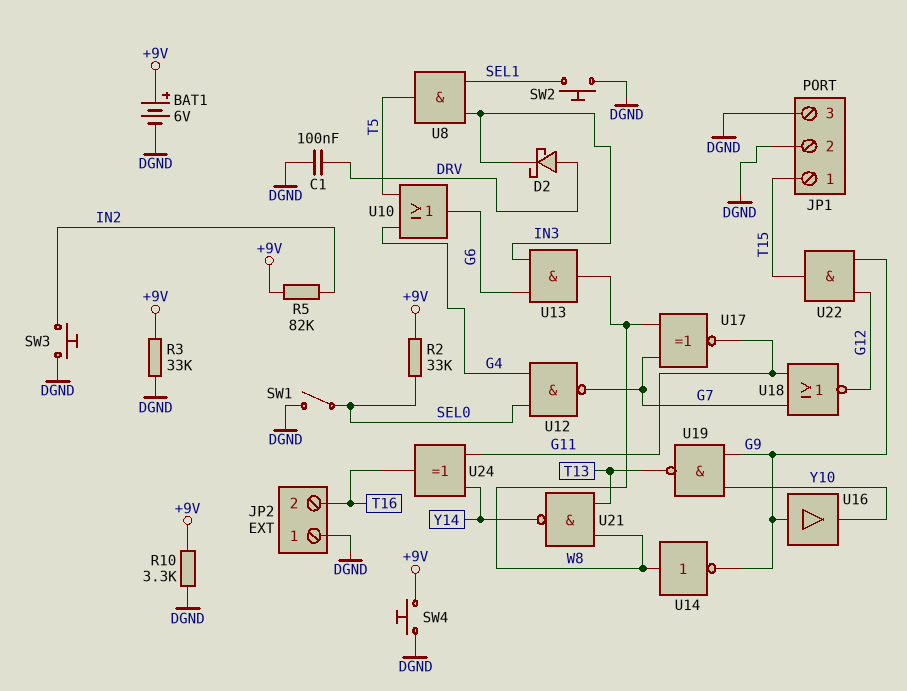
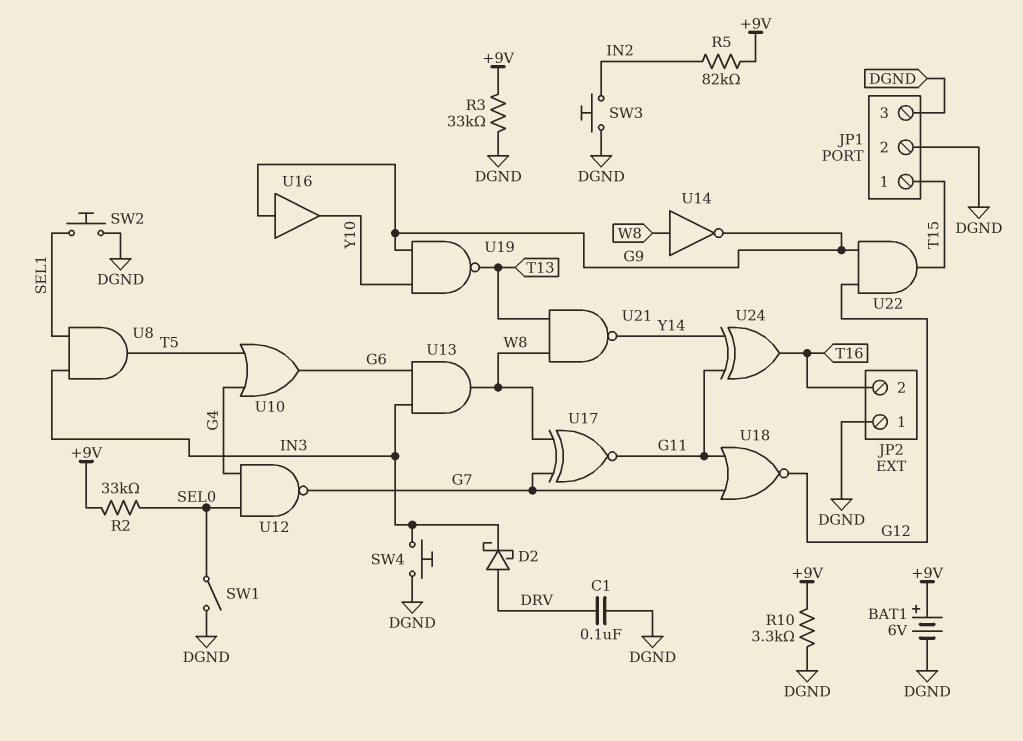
SW4: button (+9V, DGND) -> button (DGND, IN3)

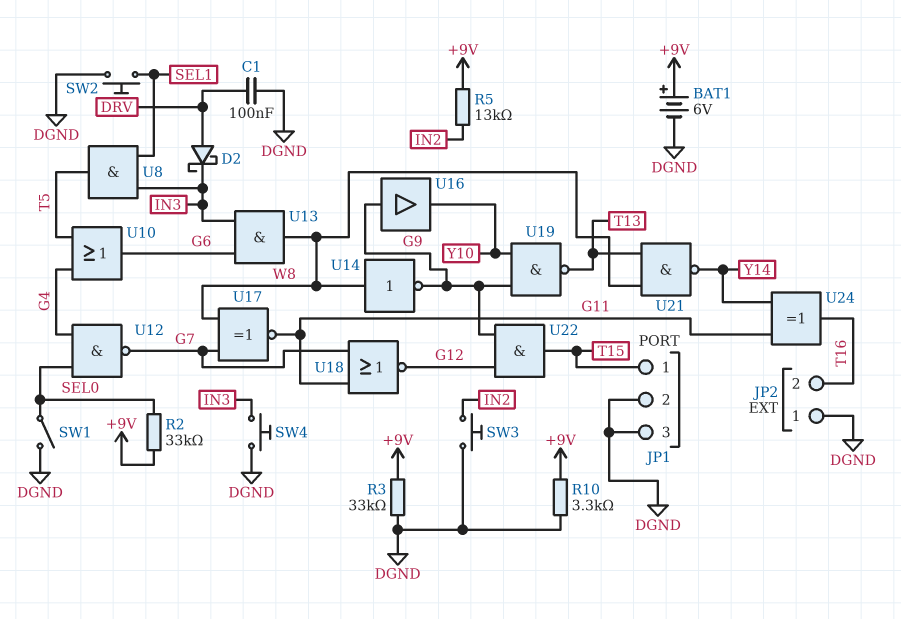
R5: 82k (+9V, IN2) -> 13k (+9V, IN2)

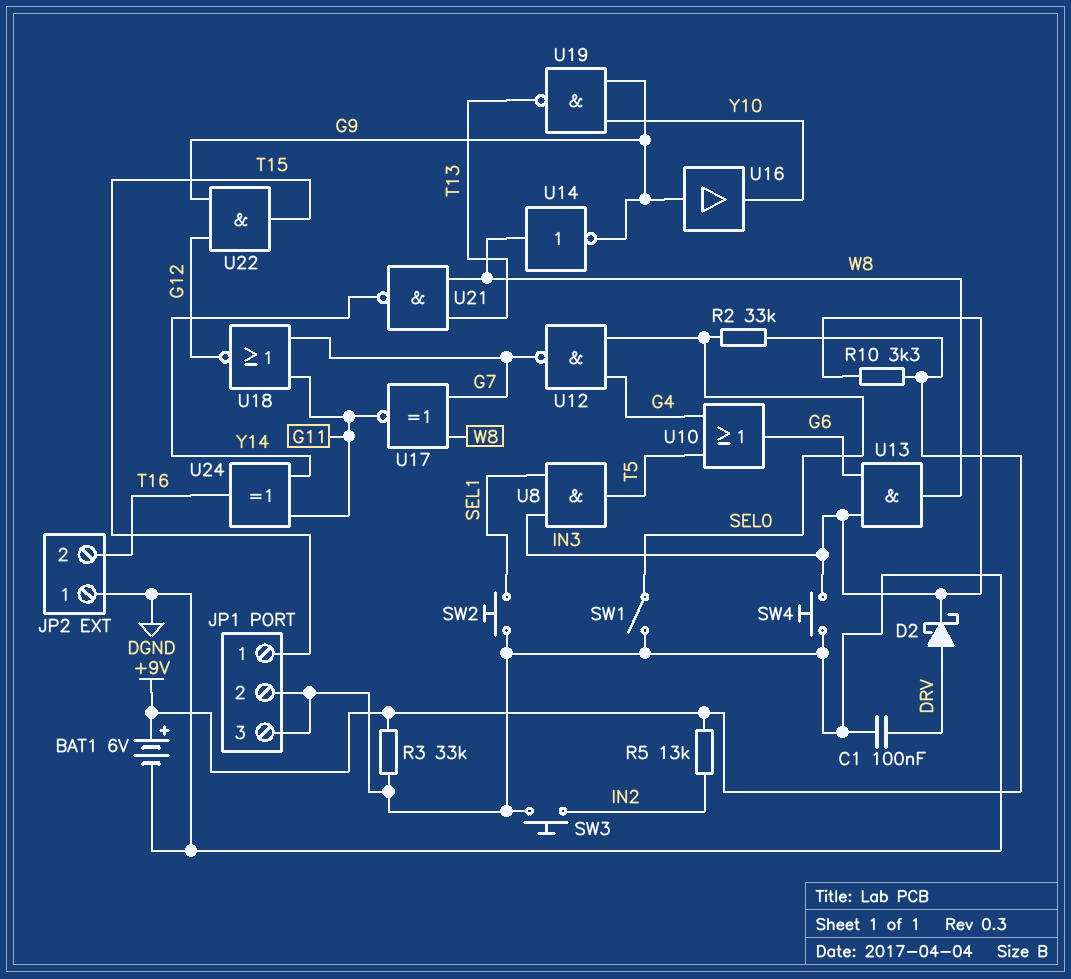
R10: 3.3k (+9V, DGND) -> 3.3k (+9V, IN3)

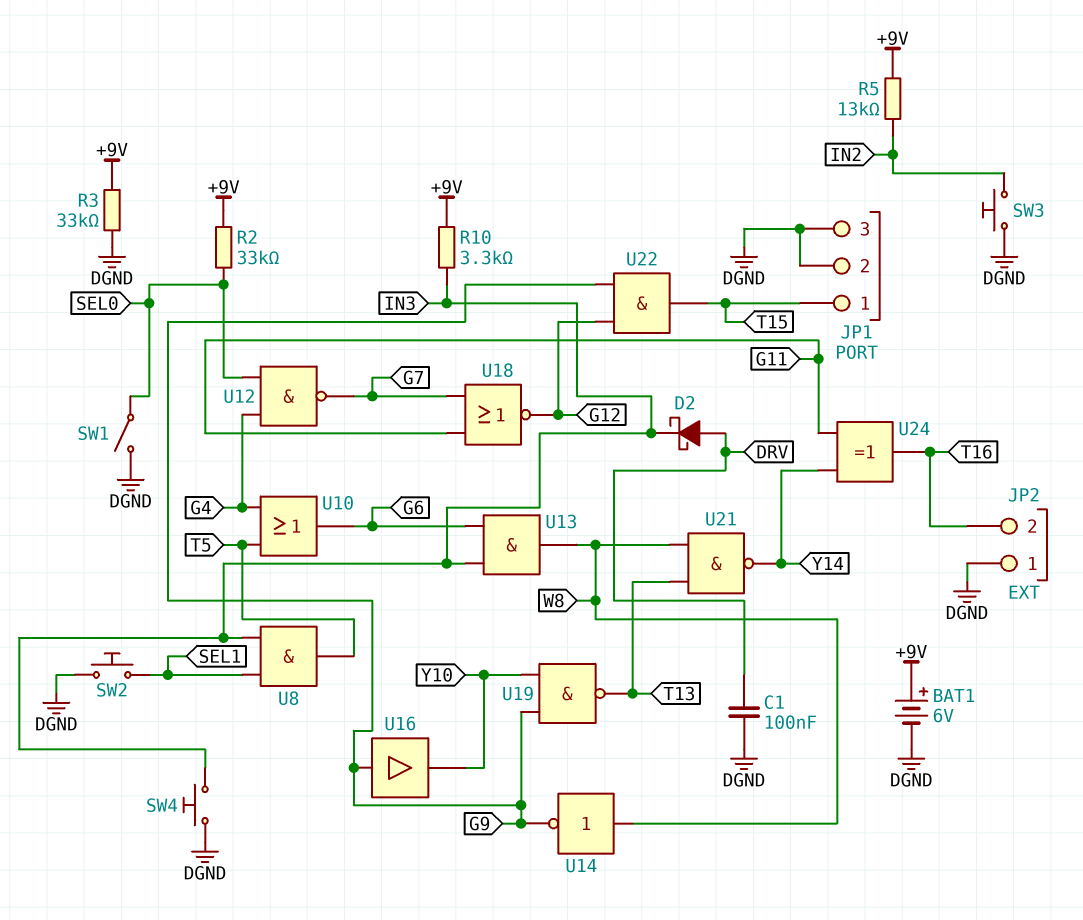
U17: XNOR (in G7, in W8, out G11) -> none

